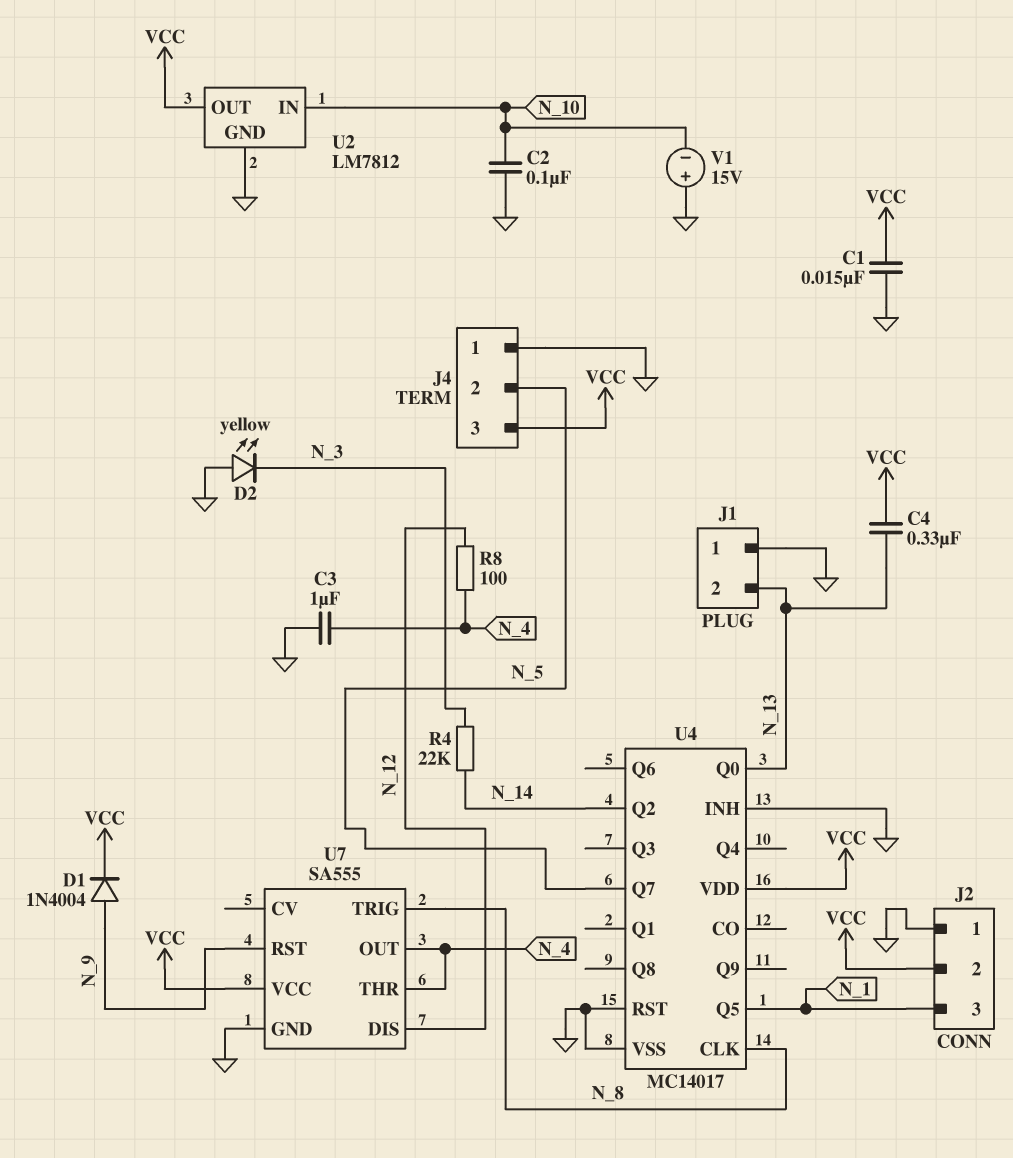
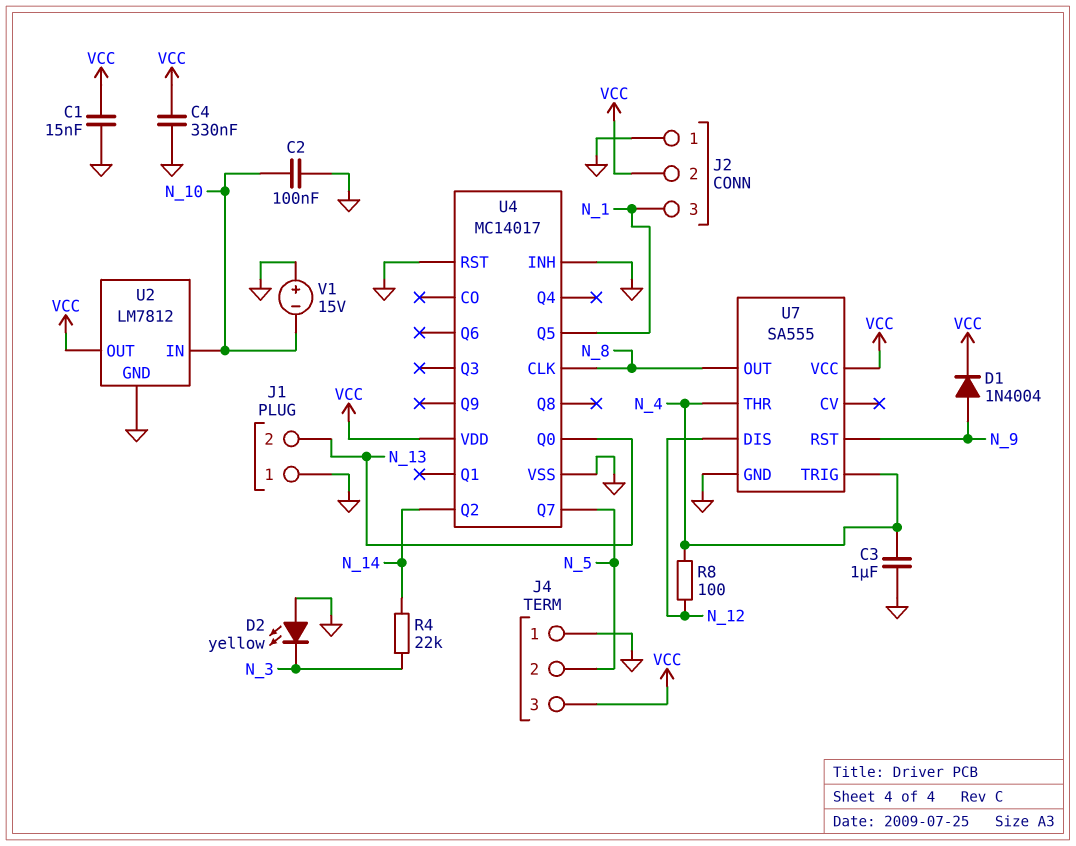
C4: 330nF (N_13, VCC) -> 330nF (GND, VCC)
U7 pin OUT: N_4 -> N_8
U7 pin TRIG: N_8 -> N_4

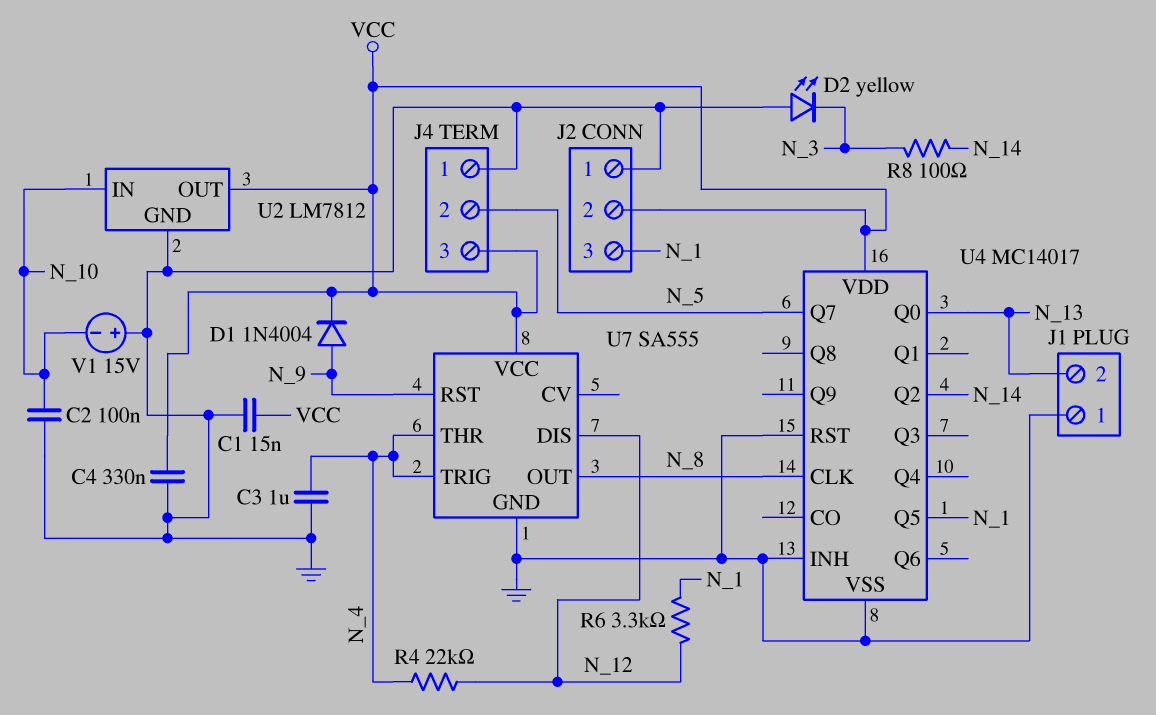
R4: 22k (N_3, N_14) -> 22k (N_4, N_12)
R6: none -> 3.3k (N_1, N_12)
R8: 100 (N_4, N_12) -> 100 (N_3, N_14)

